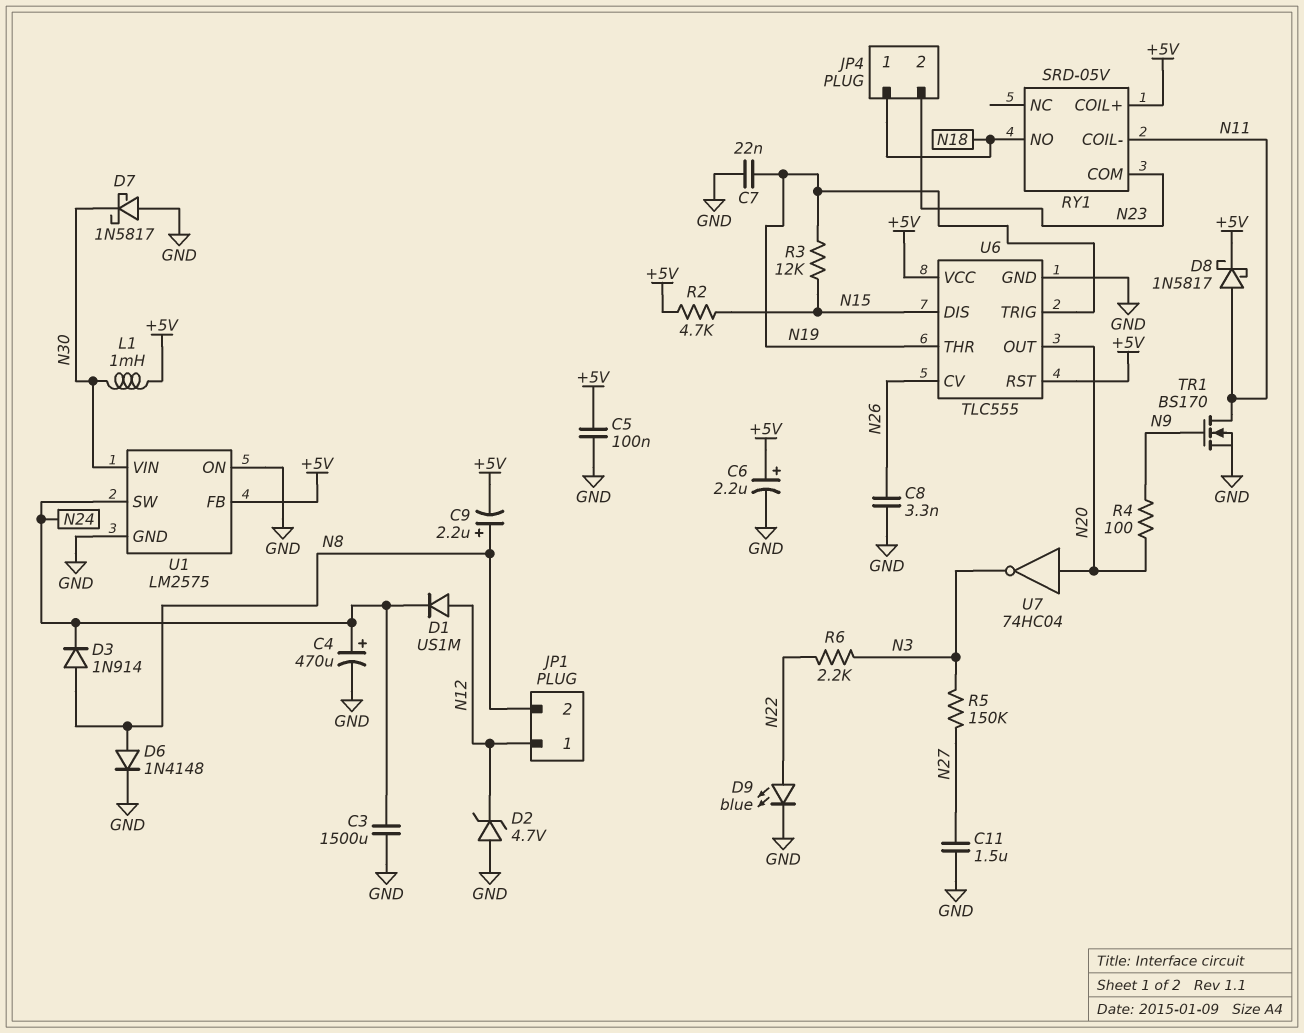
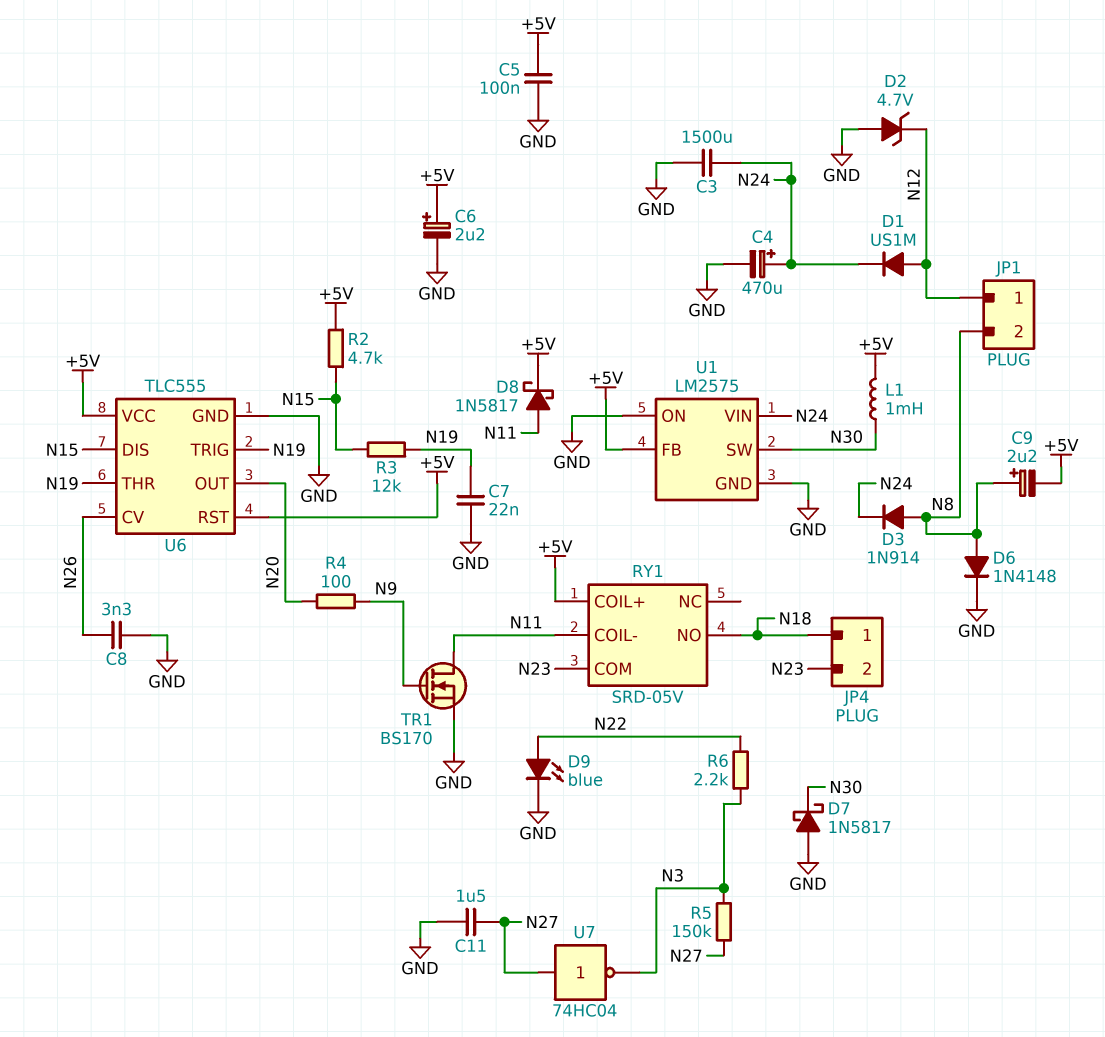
U1 pin SW: N24 -> N30
U1 pin VIN: N30 -> N24
U7: NOT 74HC04 (in N20, out N3) -> NOT 74HC04 (in N27, out N3)

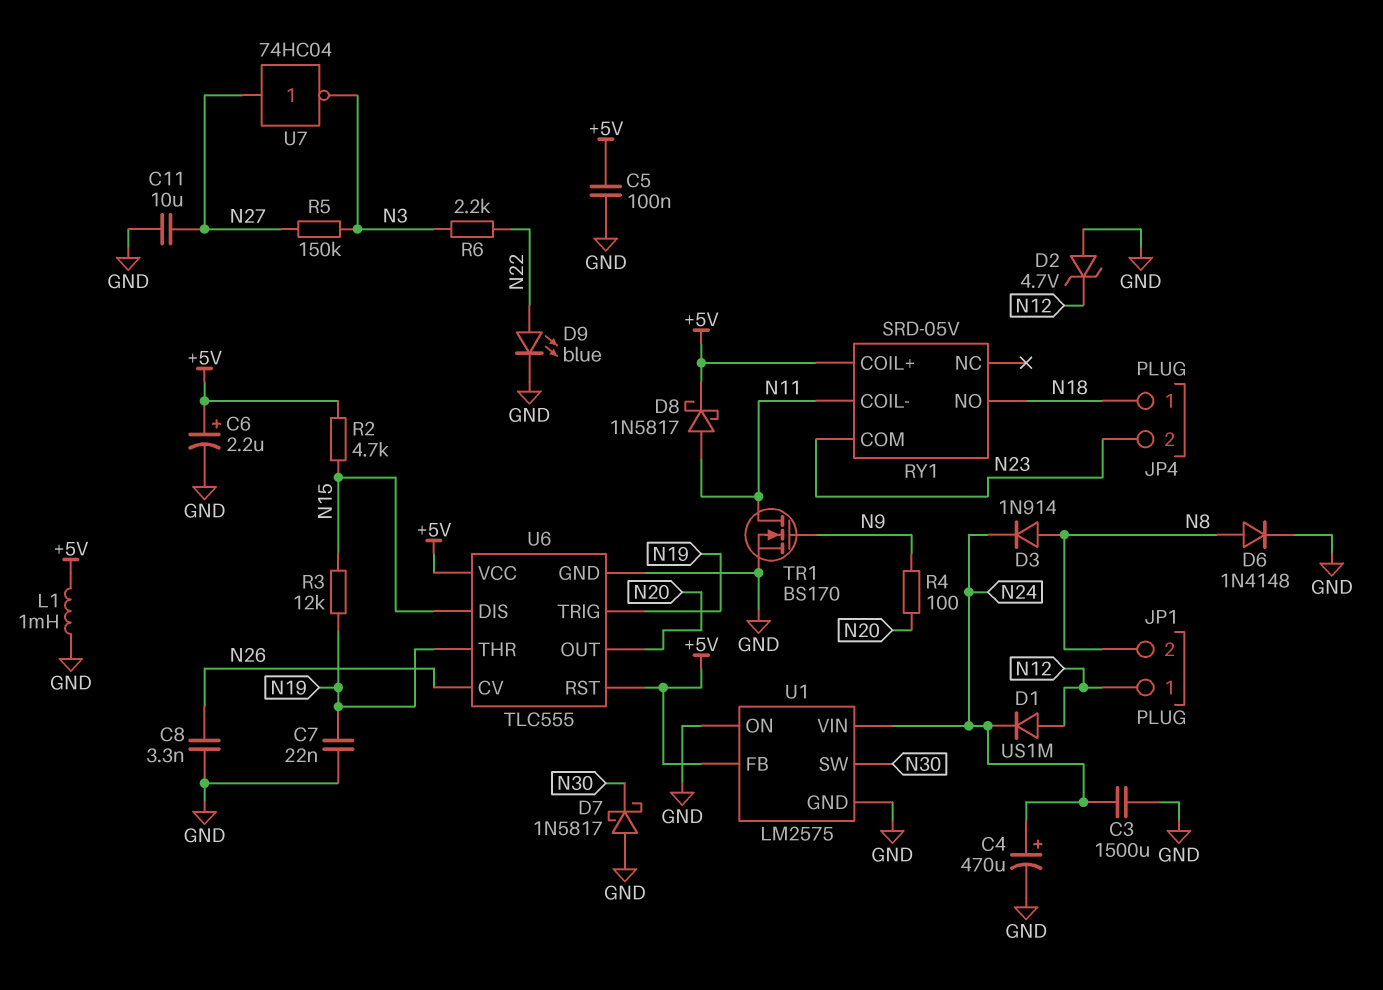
C9: 2.2uF (plus N8, minus +5V) -> none
C11: 1.5uF (GND, N27) -> 10uF (GND, N27)
L1: 1mH (+5V, N30) -> 1mH (+5V, GND)

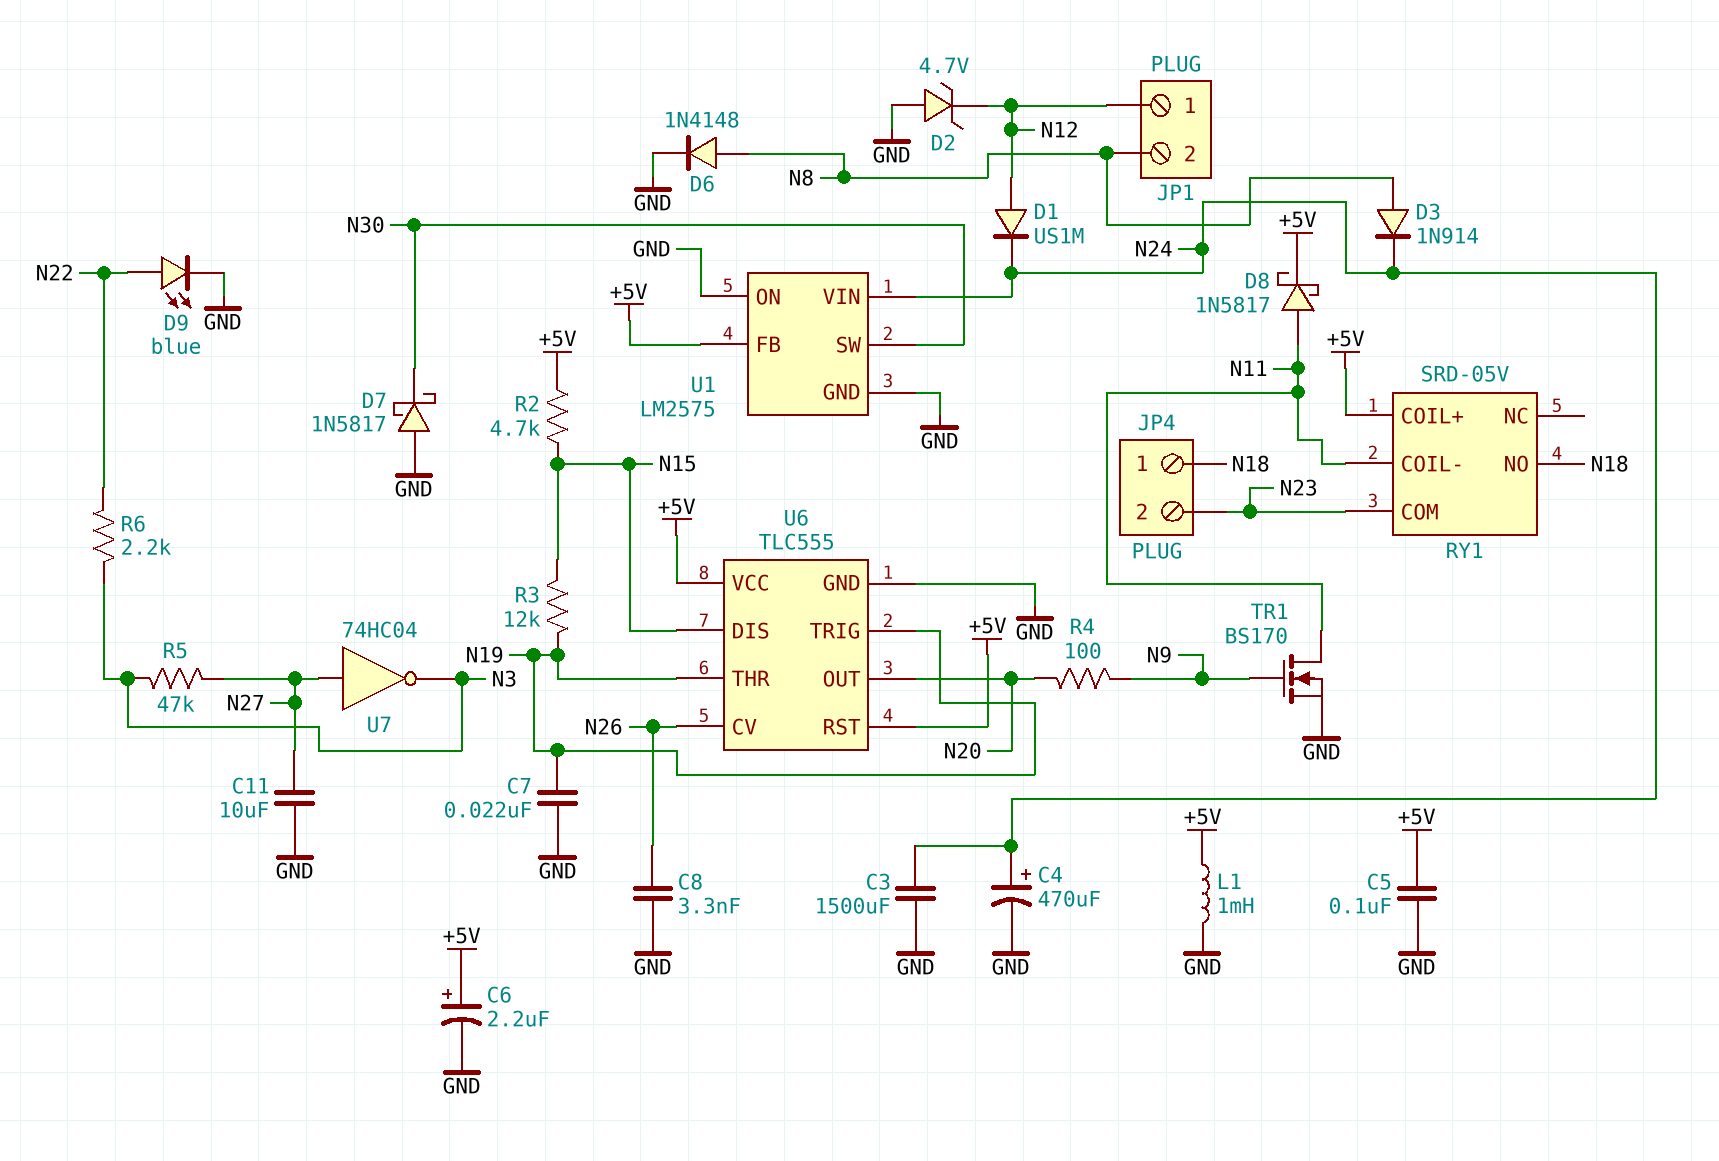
R5: 150k (N3, N27) -> 47k (N3, N27)

